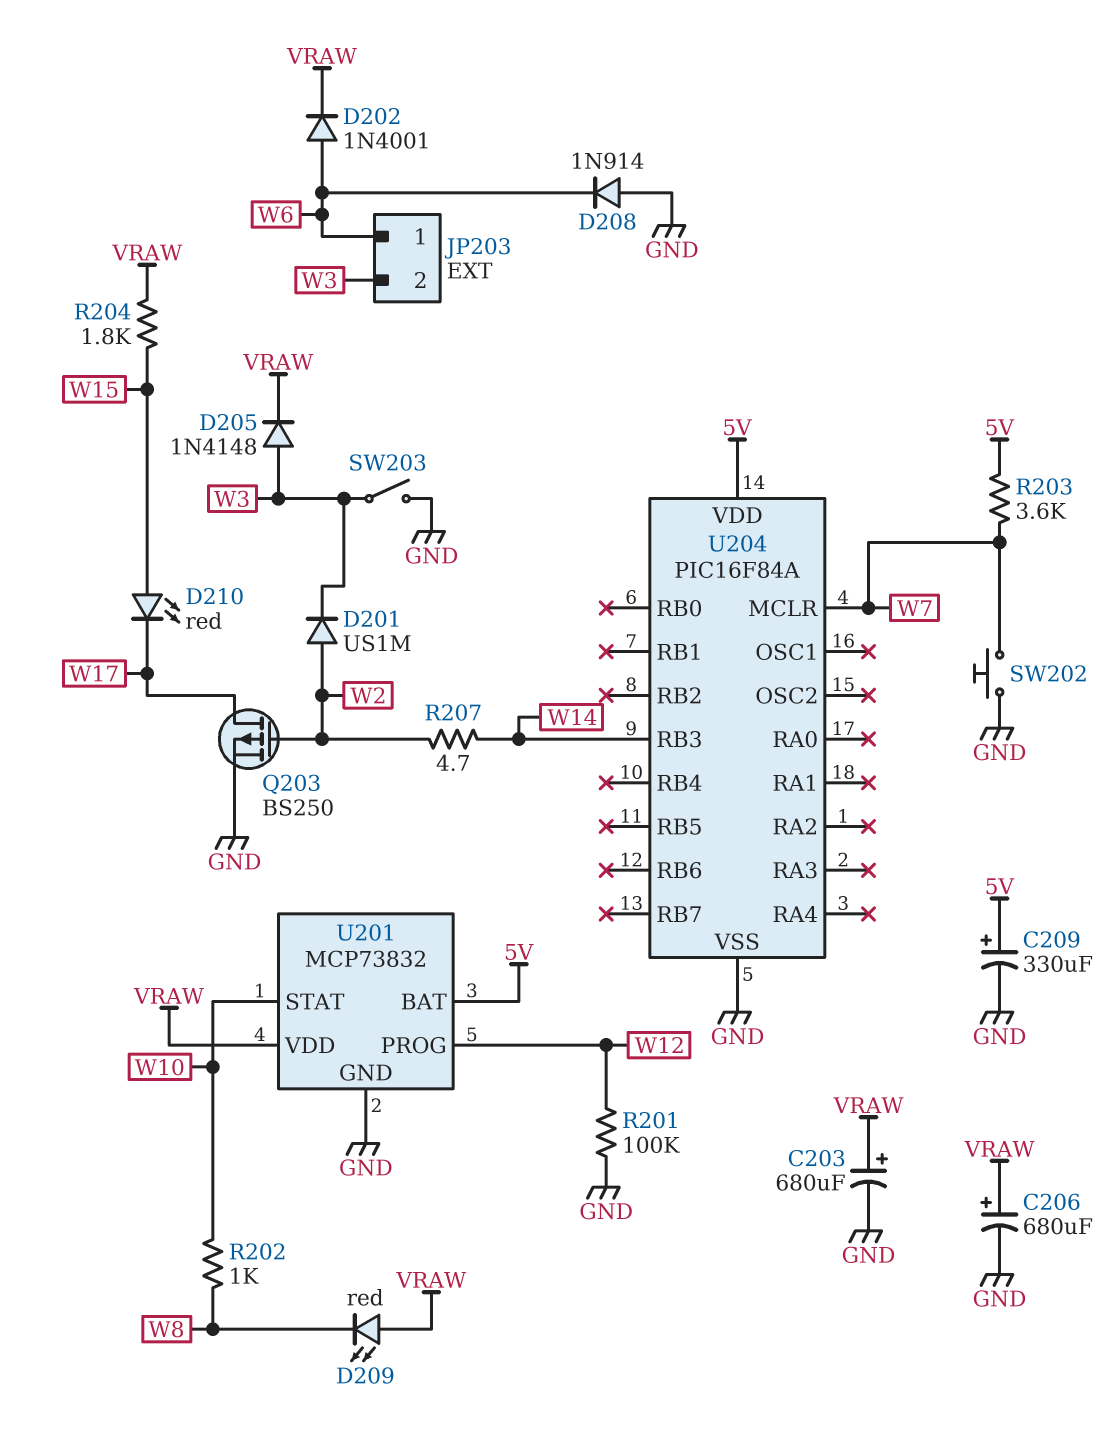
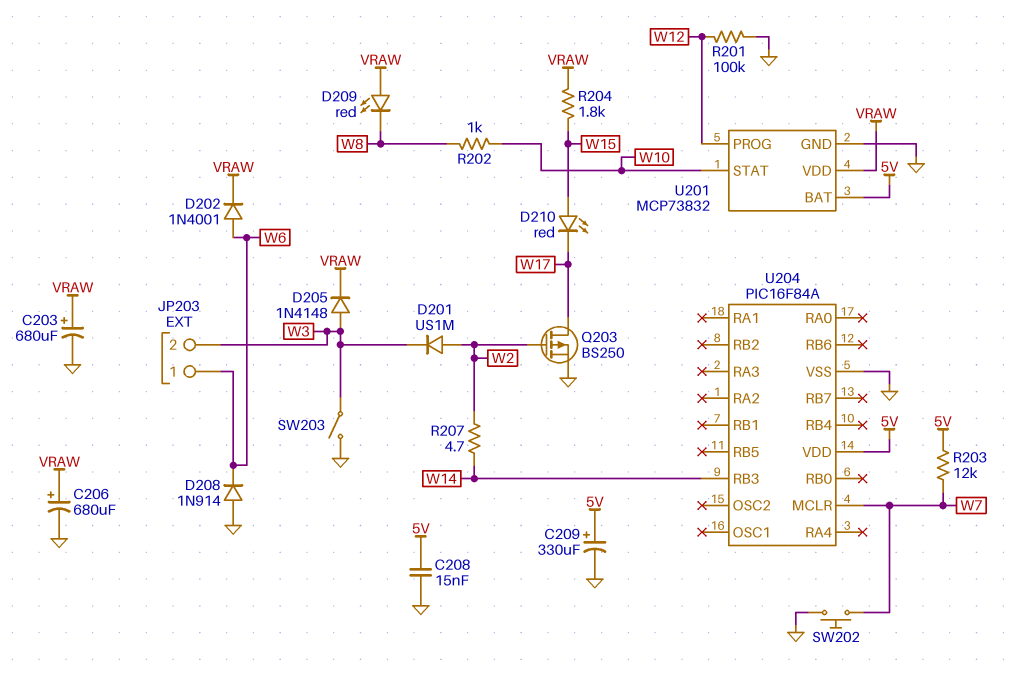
C208: none -> 15nF (5V, GND)
R203: 3.6k (5V, W7) -> 12k (5V, W7)

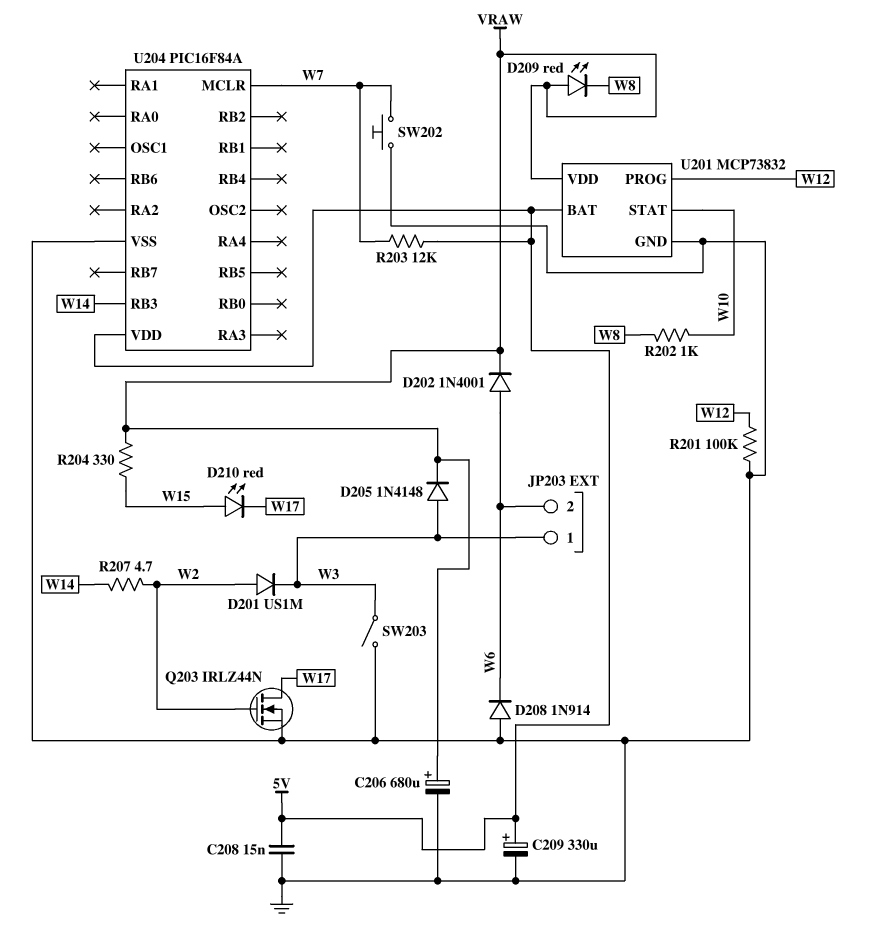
C203: 680uF (plus VRAW, minus GND) -> none
JP203 pin 1: W6 -> W3
JP203 pin 2: W3 -> W6
Q203: PMOS BS250 (G W2, D W17, S GND) -> NMOS IRLZ44N (G W2, D W17, S GND)
R204: 1.8k (VRAW, W15) -> 330 (VRAW, W15)

